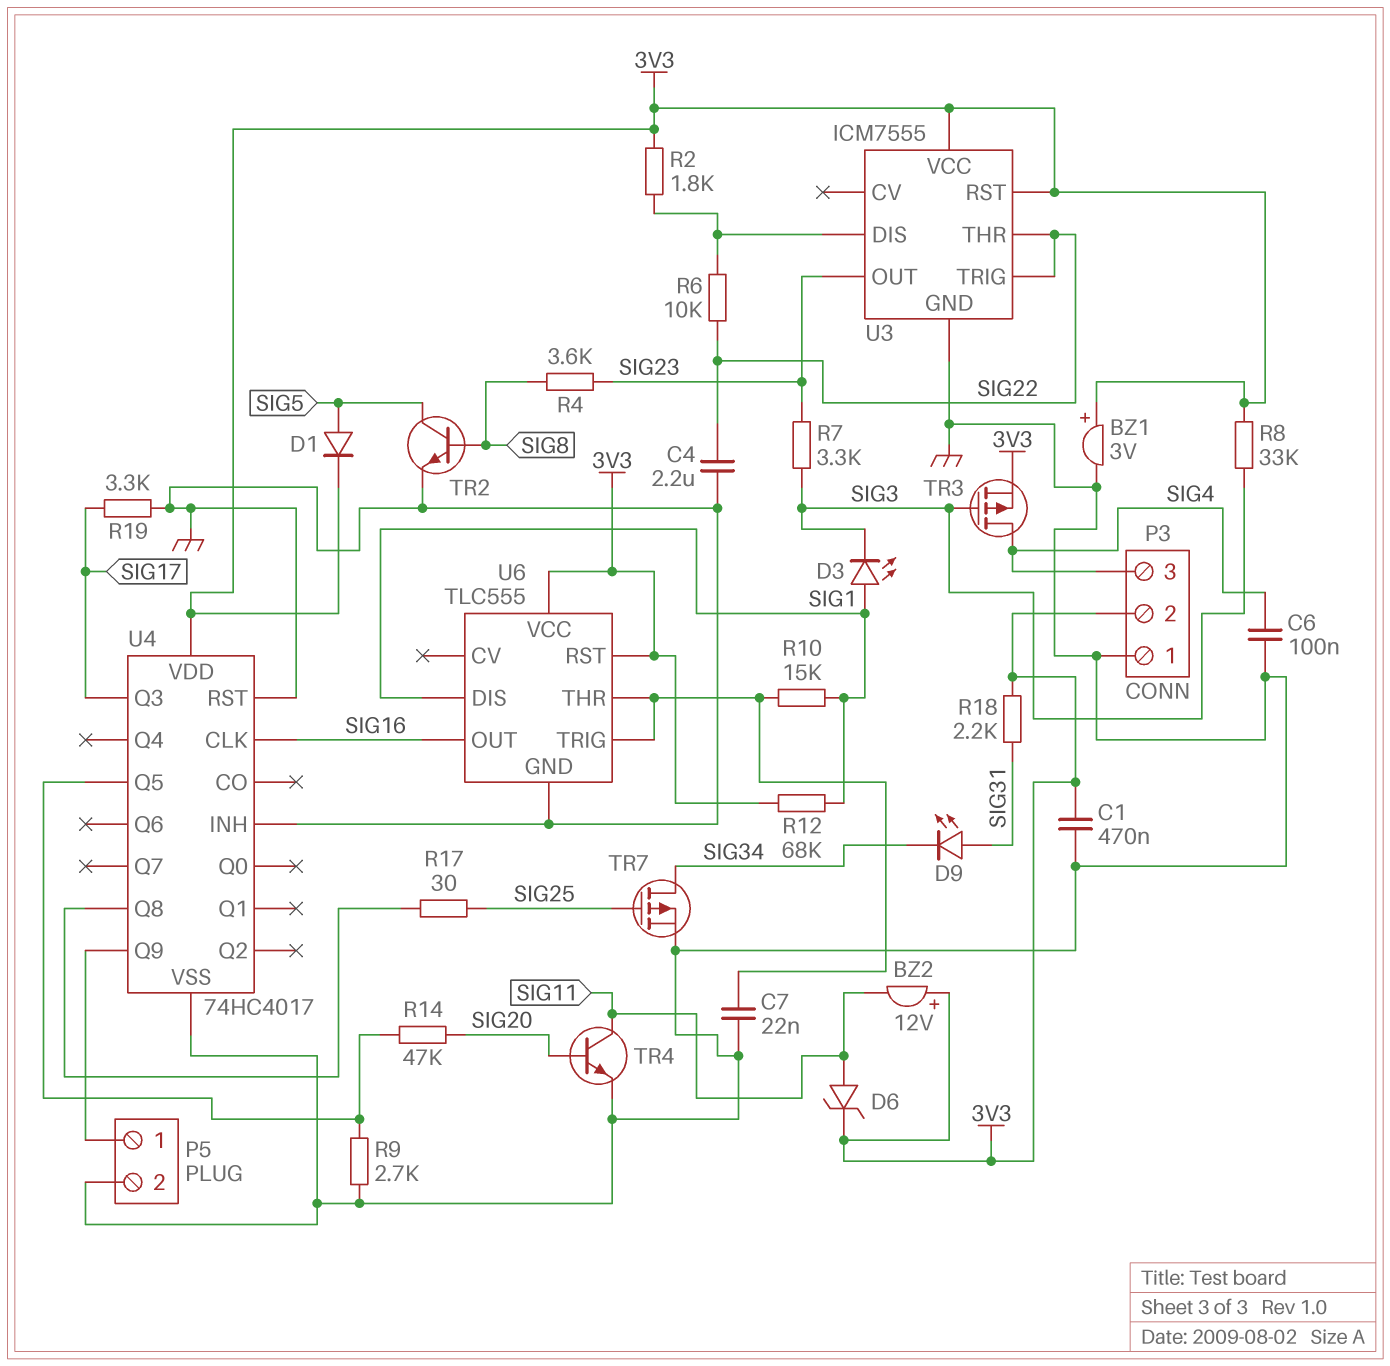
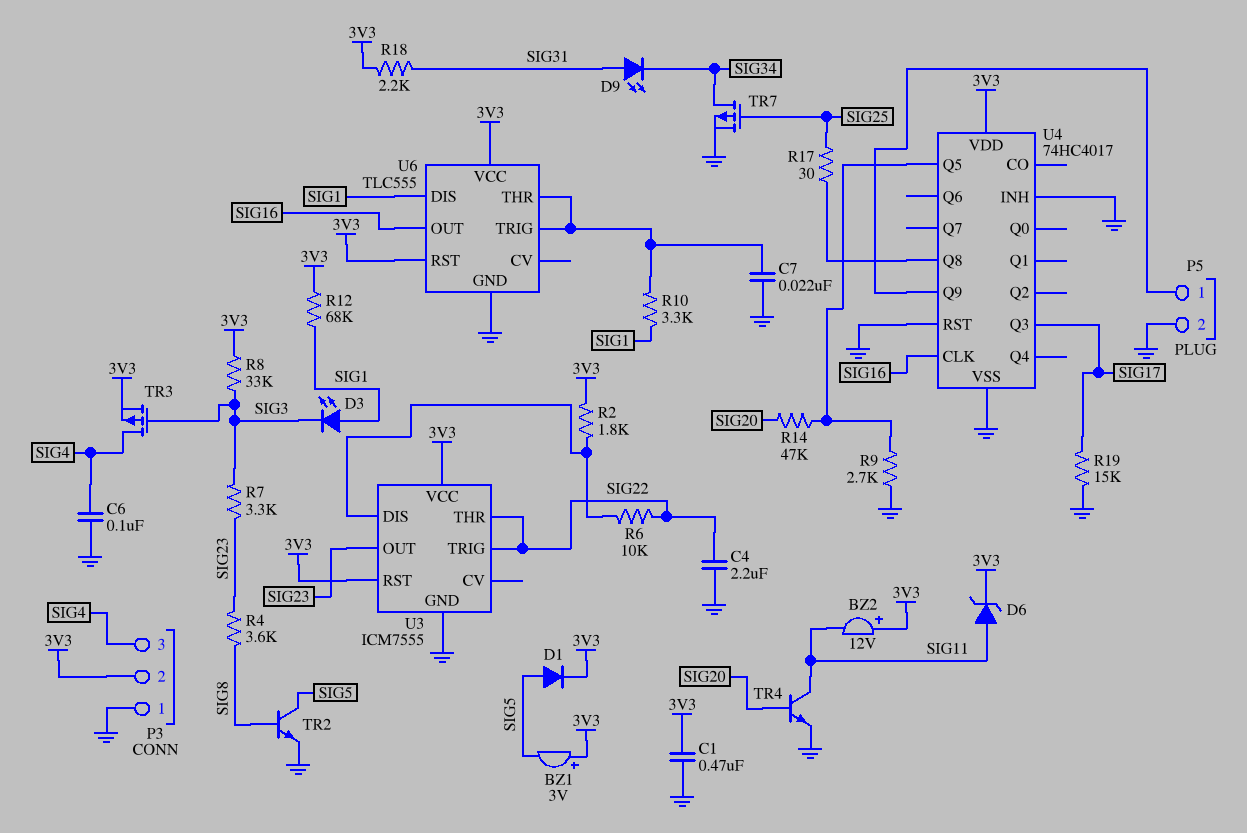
BZ1: buzzer 3V (plus 3V3, minus GND) -> buzzer 3V (plus 3V3, minus SIG5)
R10: 15k (SIG1, U6/THR) -> 3.3k (SIG1, U6/THR)
R19: 3.3k (GND, SIG17) -> 15k (GND, SIG17)

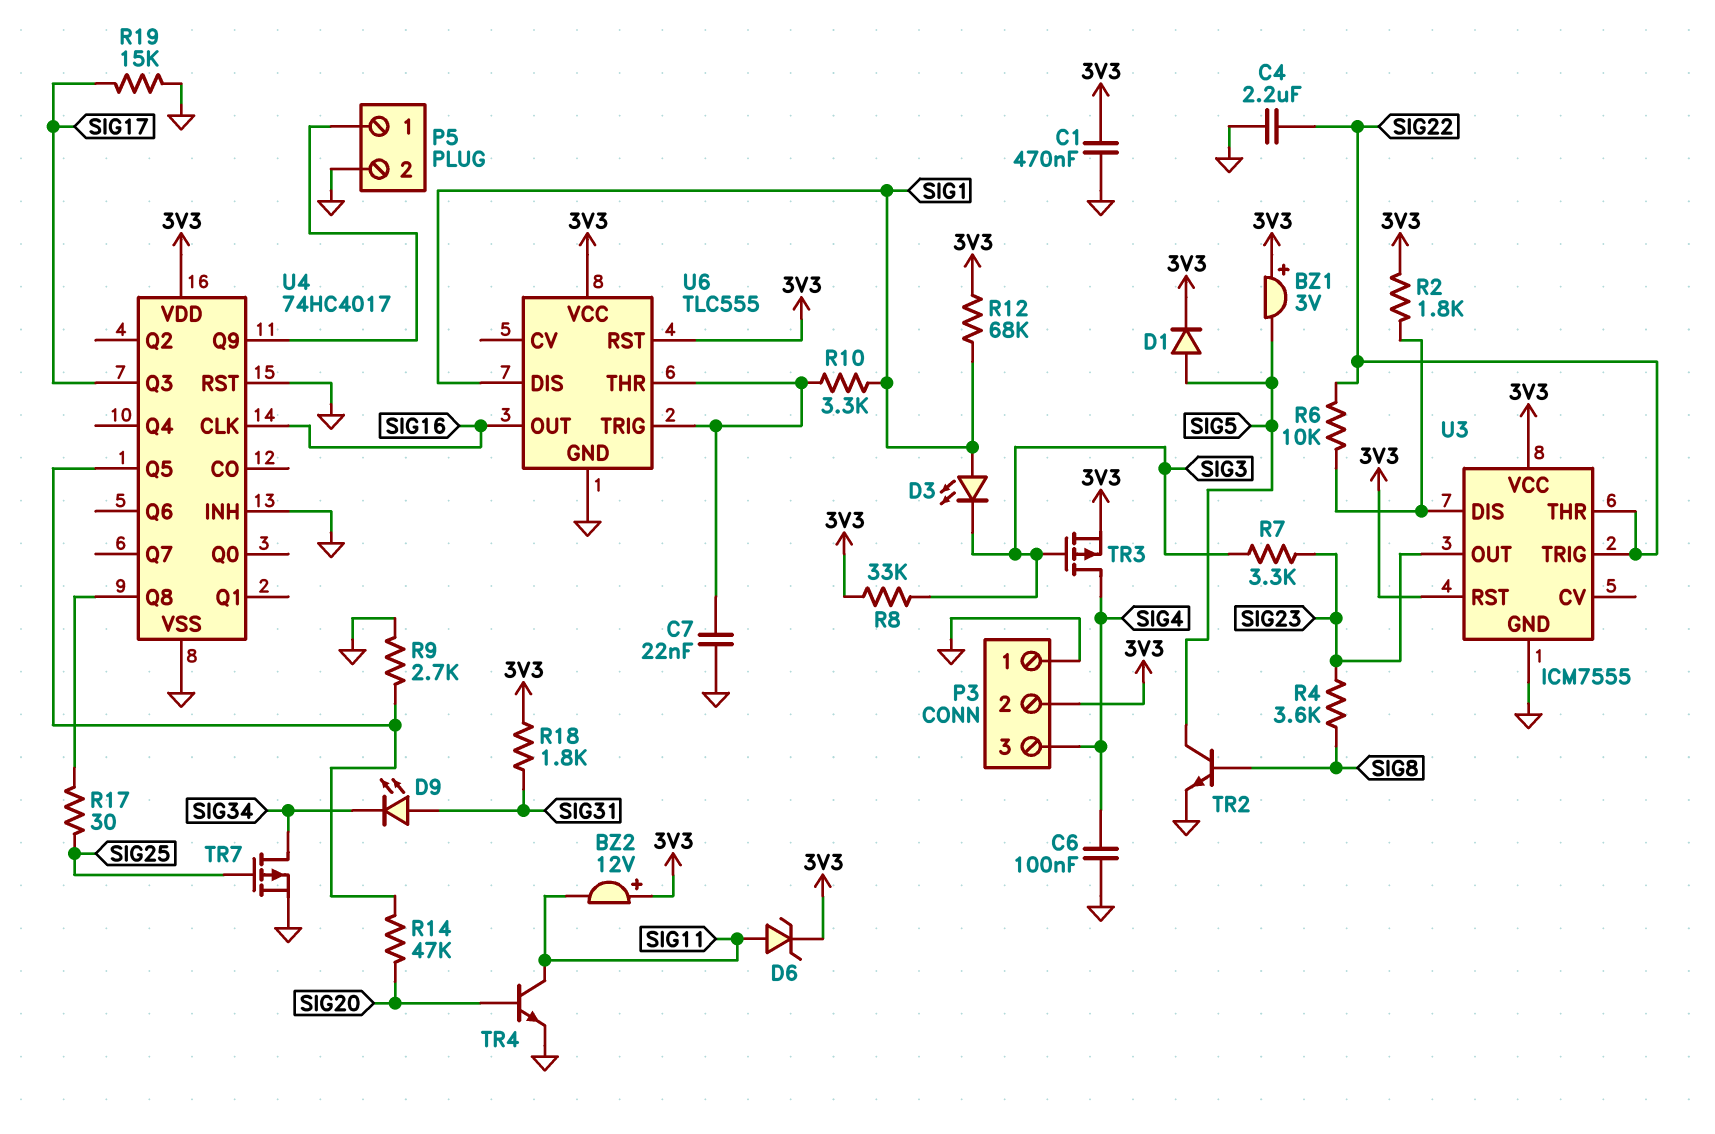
R18: 2.2k (3V3, SIG31) -> 1.8k (3V3, SIG31)

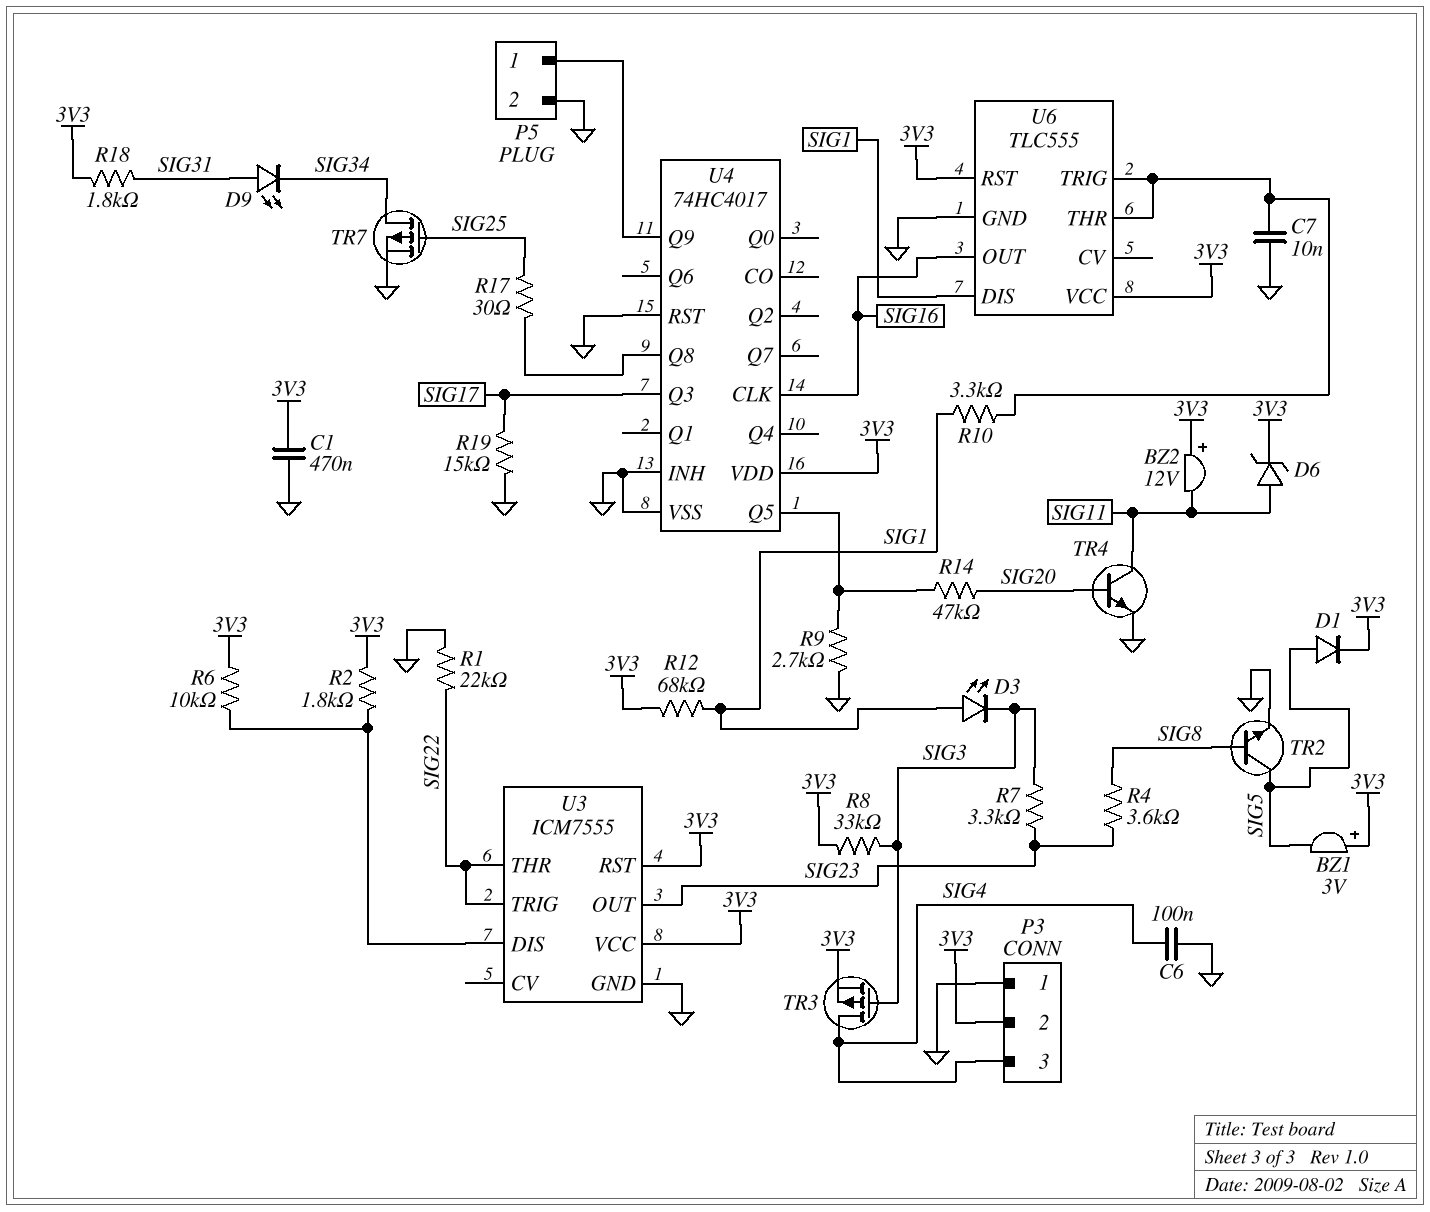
C4: 2.2uF (GND, SIG22) -> none
C7: 22nF (GND, U6/THR) -> 10nF (GND, U6/THR)
R1: none -> 22k (GND, SIG22)
R6: 10k (SIG22, U3/DIS) -> 10k (3V3, U3/DIS)

